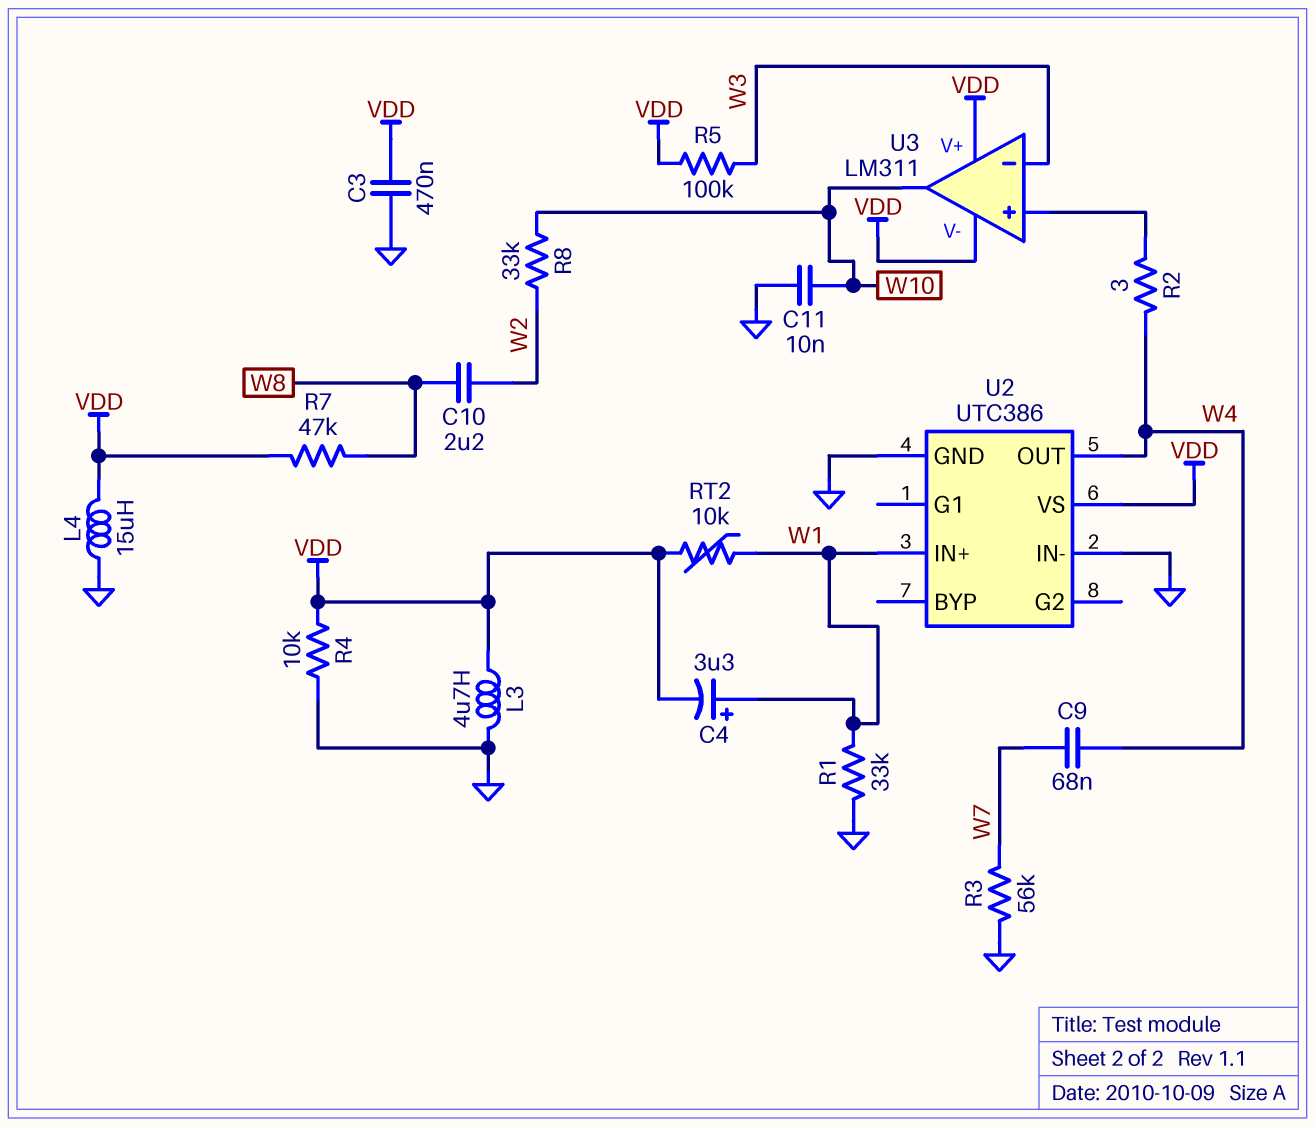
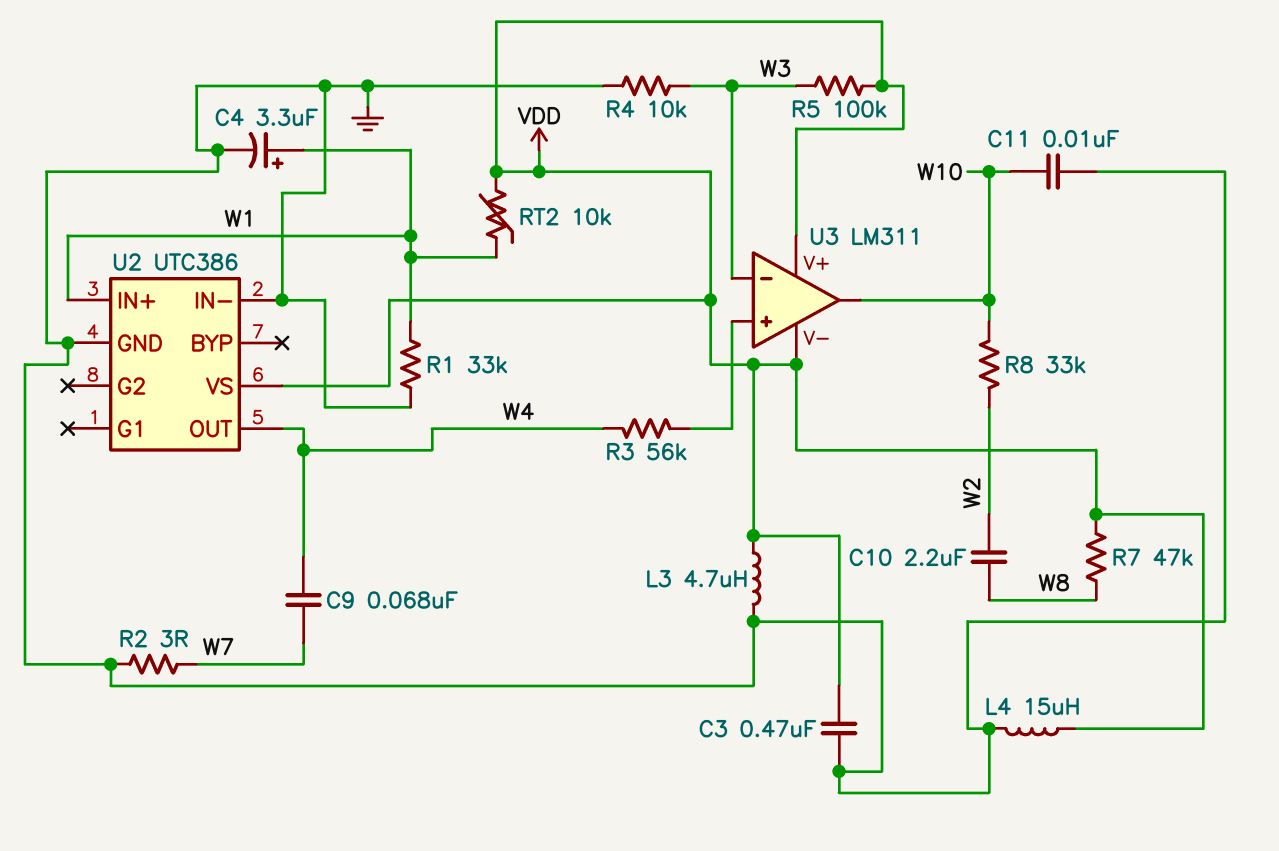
C4: 3.3uF (plus W1, minus VDD) -> 3.3uF (plus W1, minus GND)
R2: 3 (U3/in+, W4) -> 3 (GND, W7)
R3: 56k (GND, W7) -> 56k (U3/in+, W4)
R4: 10k (GND, VDD) -> 10k (GND, W3)

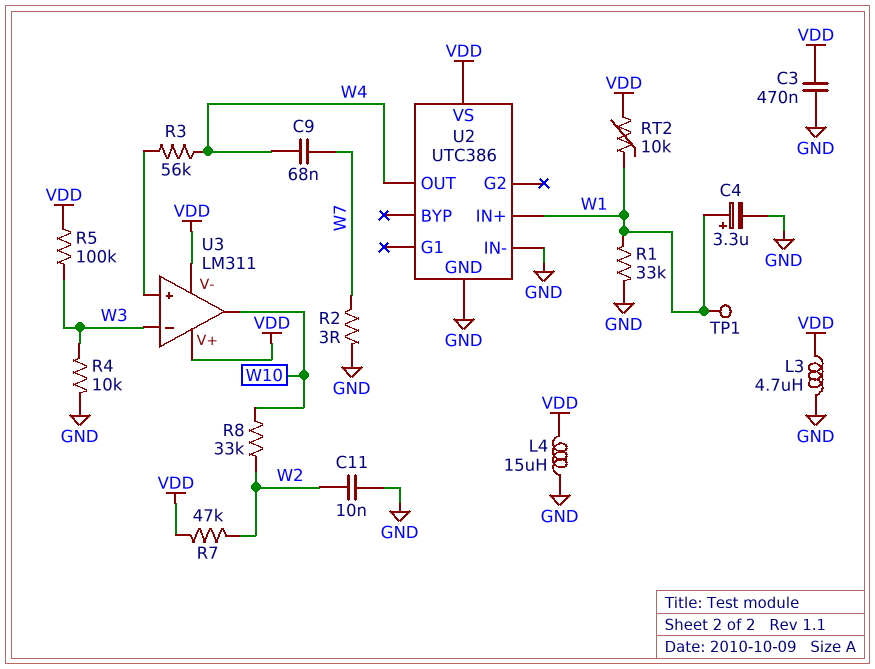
C10: 2.2uF (W2, W8) -> none
C11: 10nF (GND, W10) -> 10nF (GND, W2)
R7: 47k (VDD, W8) -> 47k (VDD, W2)
TP1: none -> test point (W1)

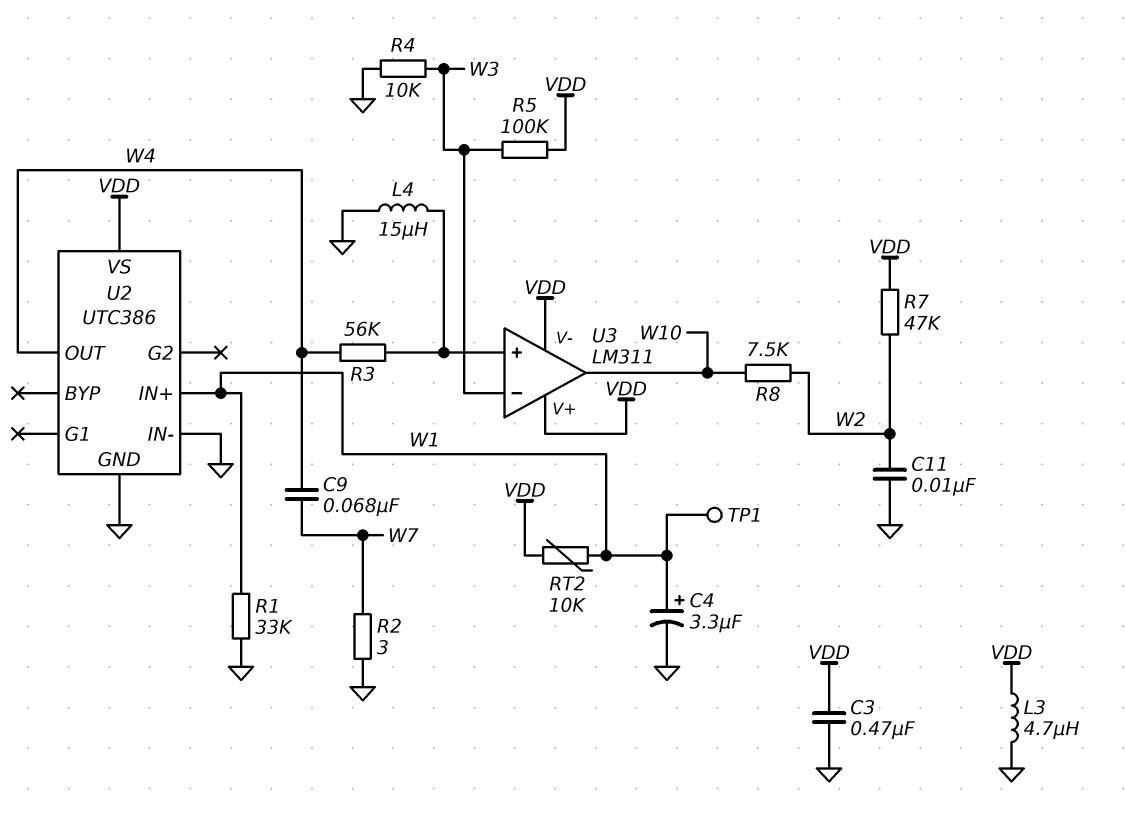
L4: 15uH (GND, VDD) -> 15uH (GND, U3/in+)
R8: 33k (W2, W10) -> 7.5k (W2, W10)

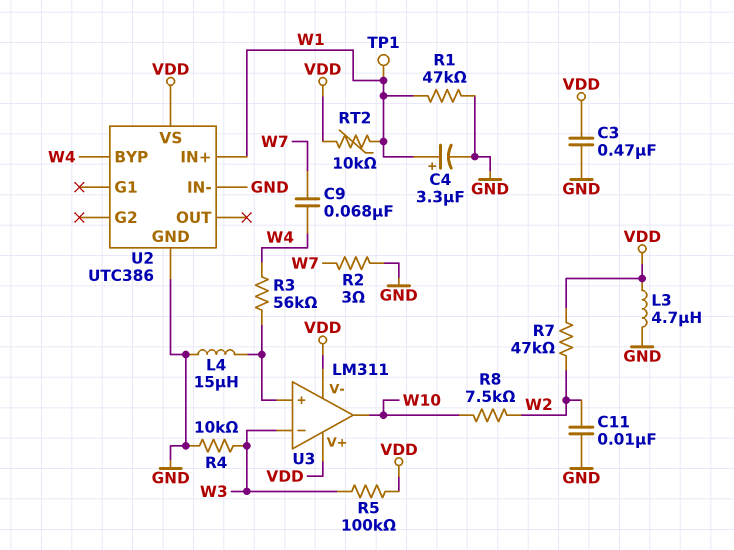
R1: 33k (GND, W1) -> 47k (GND, W1)
U2 pin BYP: none -> W4
U2 pin OUT: W4 -> none

